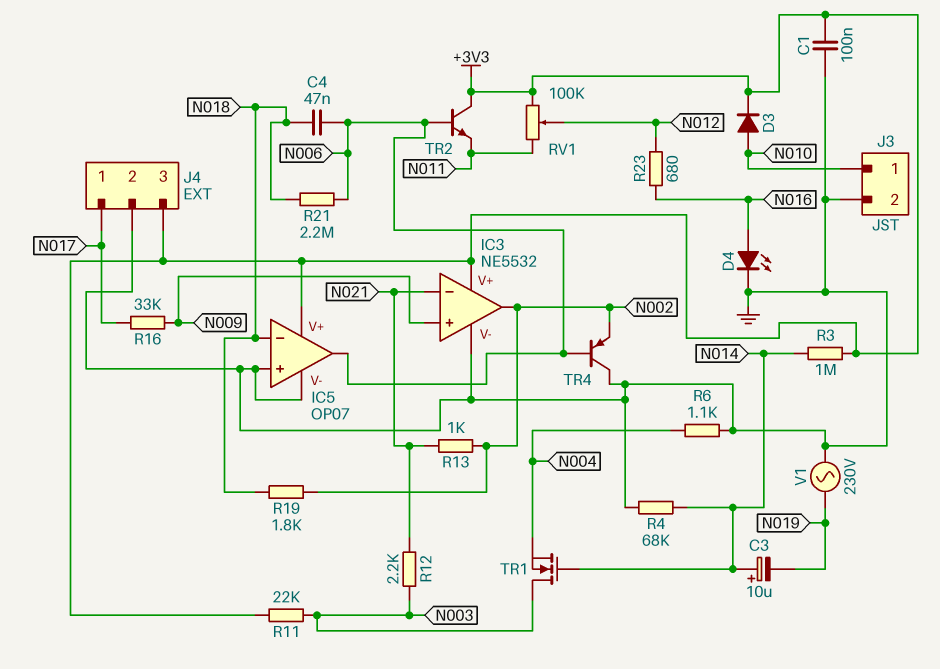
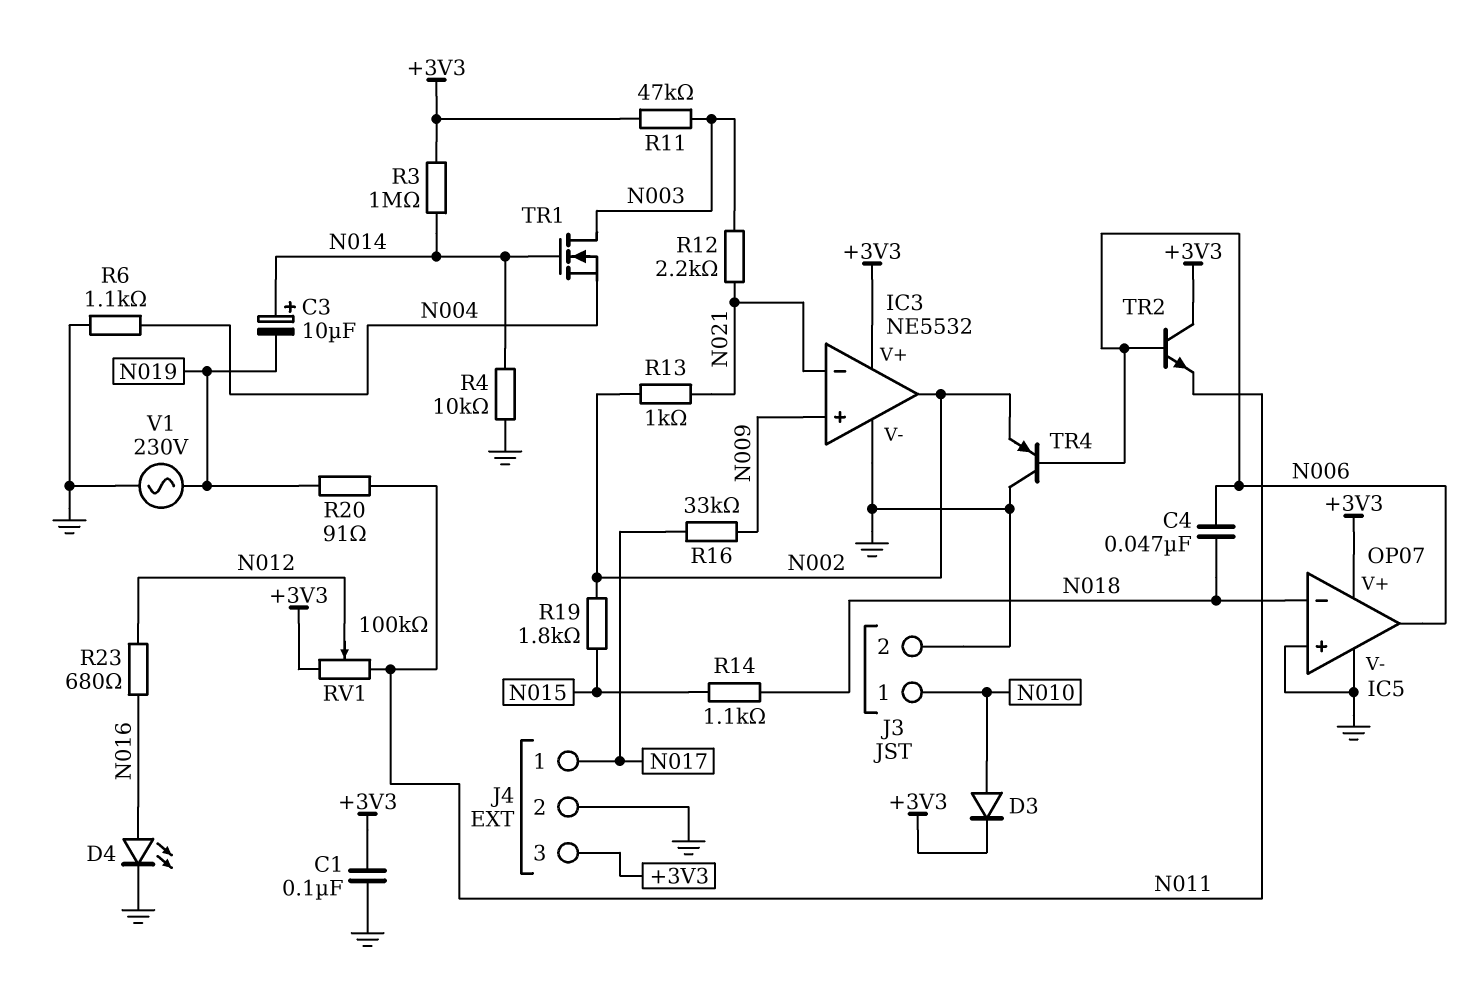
R4: 68k (GND, N014) -> 10k (GND, N014)
R11: 22k (+3V3, N003) -> 47k (+3V3, N003)
R14: none -> 1.1k (N015, N018)
R19: 1.8k (N002, N018) -> 1.8k (N002, N015)
R20: none -> 91 (N011, N019)
R21: 2.2M (N006, N018) -> none

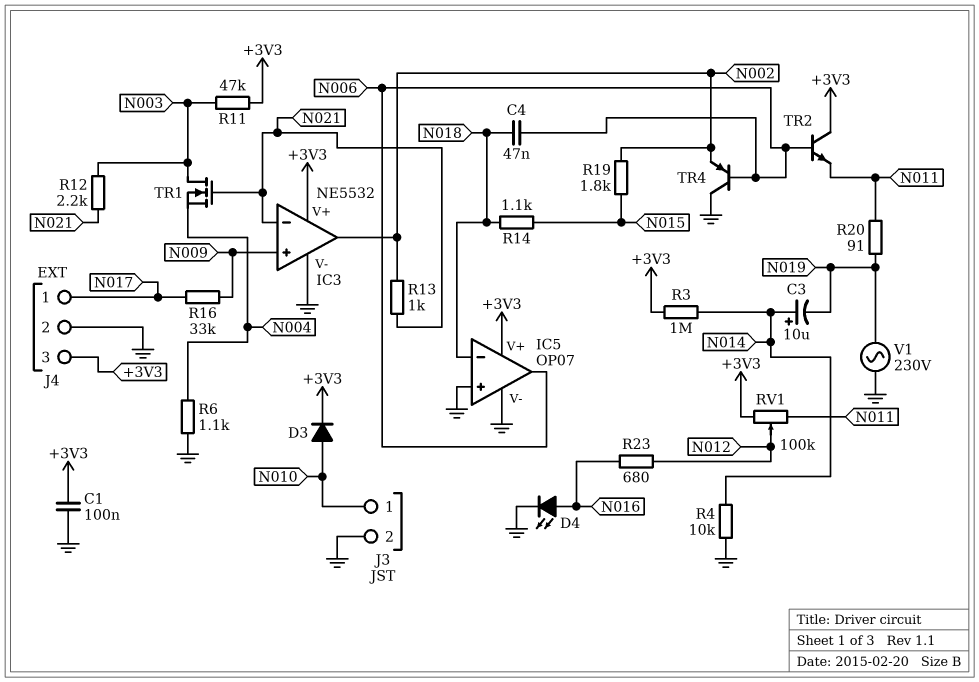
TR1: NMOS (G N014, D N003, S N004) -> NMOS (G N021, D N003, S N004)

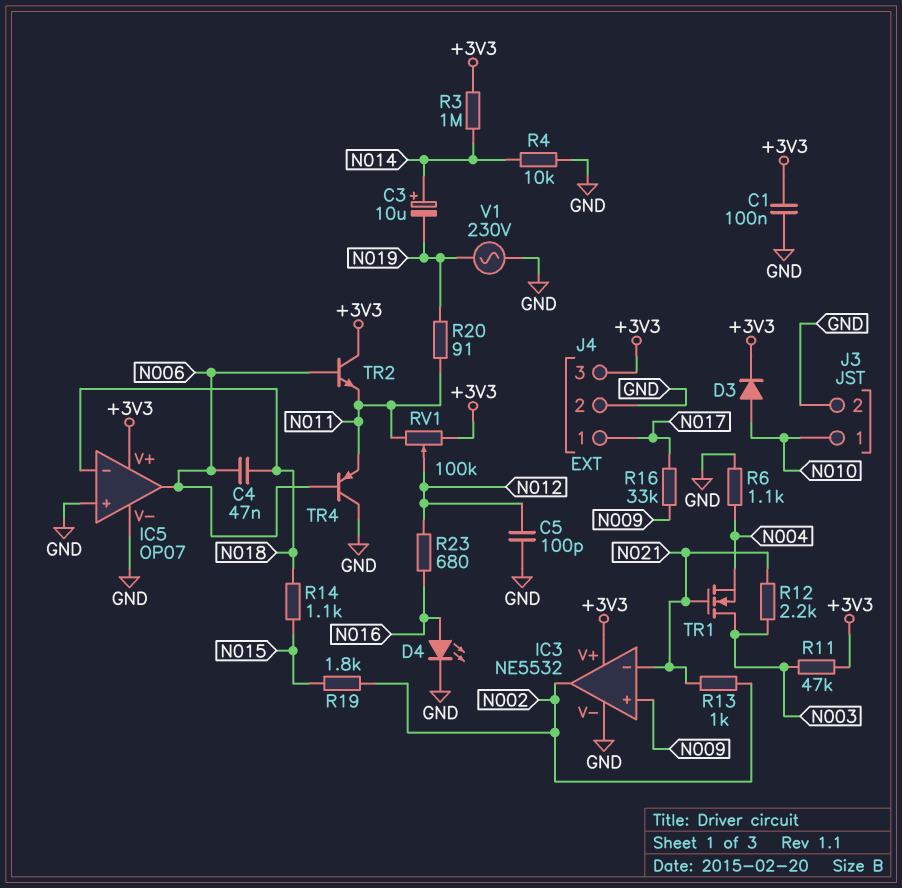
C5: none -> 100pF (GND, N012)
TR4: PNP (B N006, C GND, E N002) -> PNP (B N006, C GND, E N011)

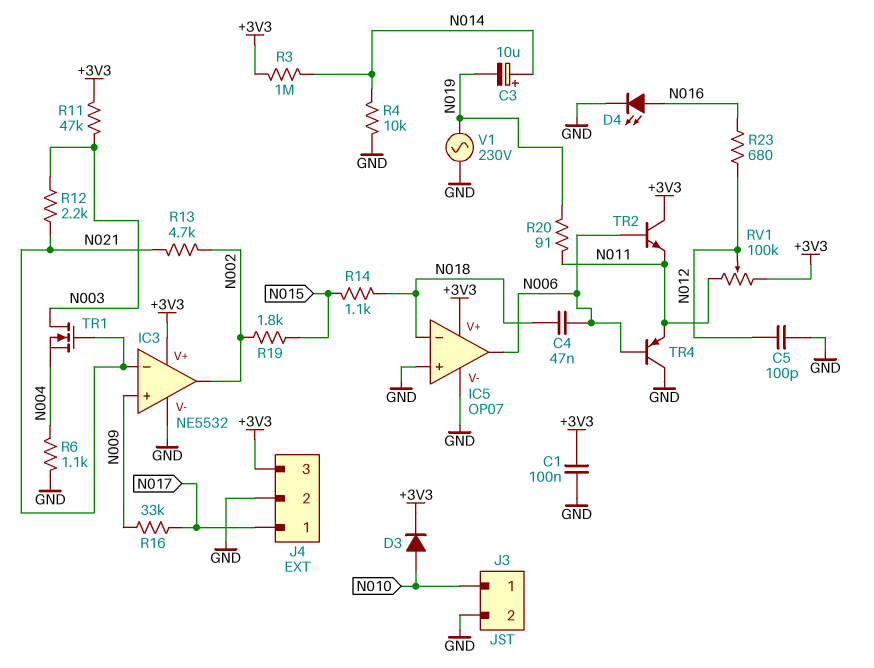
R13: 1k (N002, N021) -> 4.7k (N002, N021)

